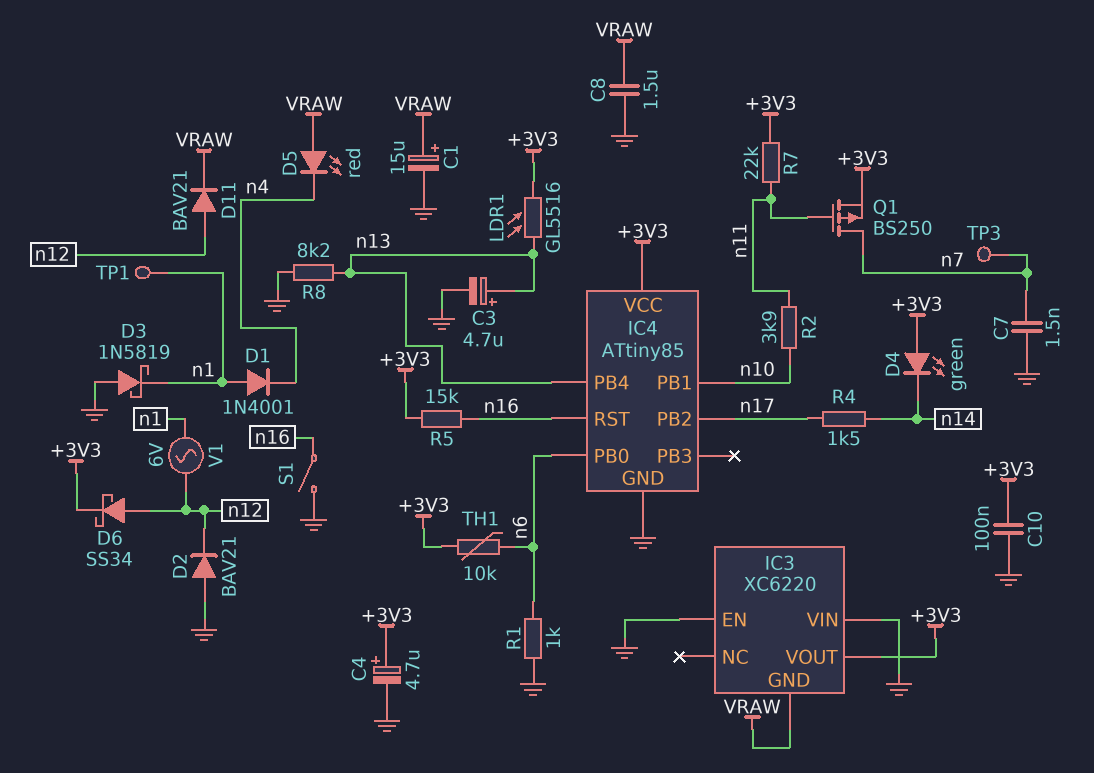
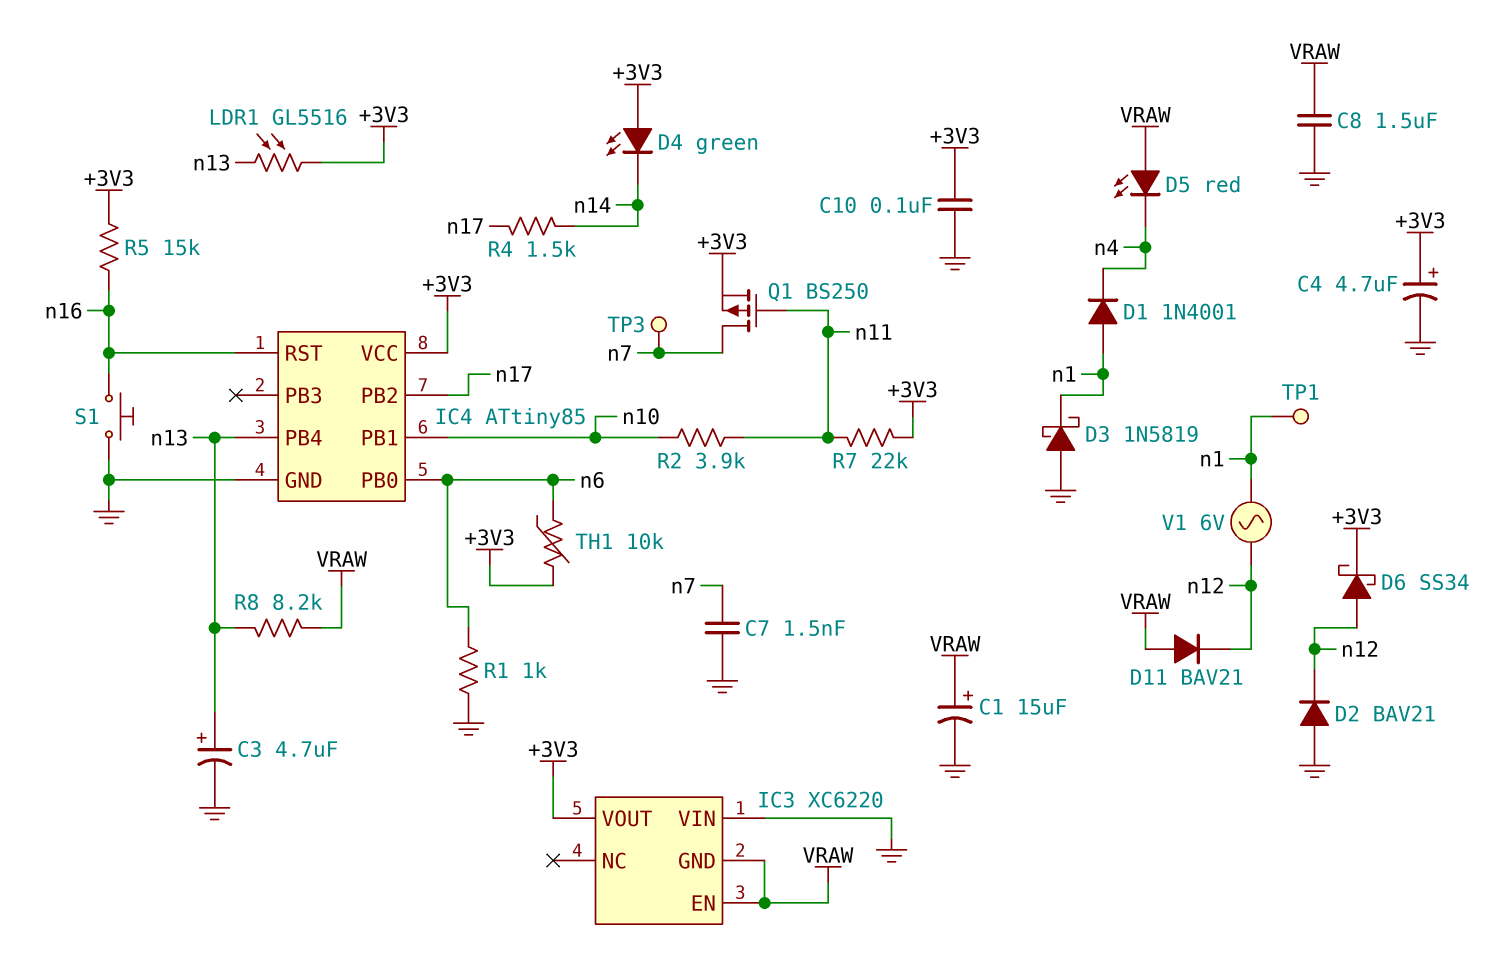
D11: diode BAV21 (A n12, K VRAW) -> diode BAV21 (A VRAW, K n12)
IC3 pin EN: GND -> VRAW
R8: 8.2k (GND, n13) -> 8.2k (VRAW, n13)
S1: switch (GND, n16) -> button (GND, n16)

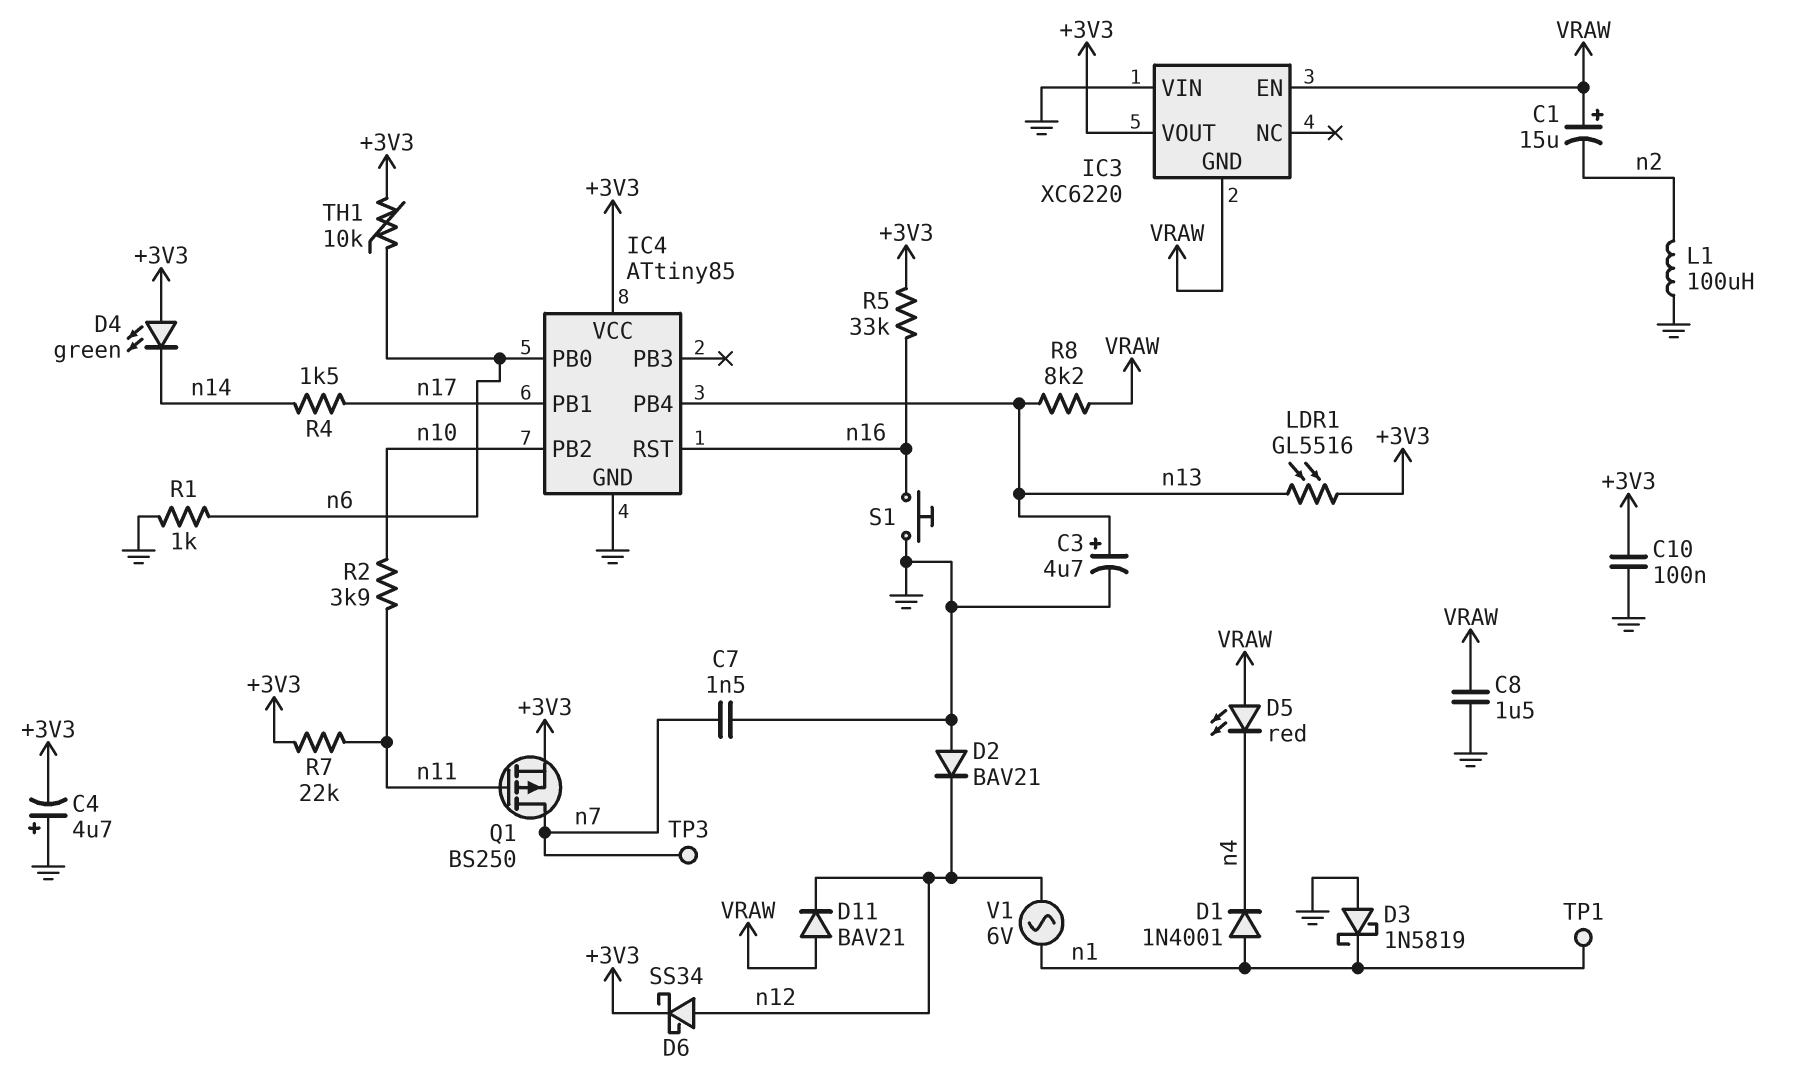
C1: 15uF (plus VRAW, minus GND) -> 15uF (plus VRAW, minus n2)
C4: 4.7uF (plus +3V3, minus GND) -> 4.7uF (plus GND, minus +3V3)
IC4 pin PB1: n10 -> n17
IC4 pin PB2: n17 -> n10
L1: none -> 100uH (GND, n2)
R5: 15k (+3V3, n16) -> 33k (+3V3, n16)

